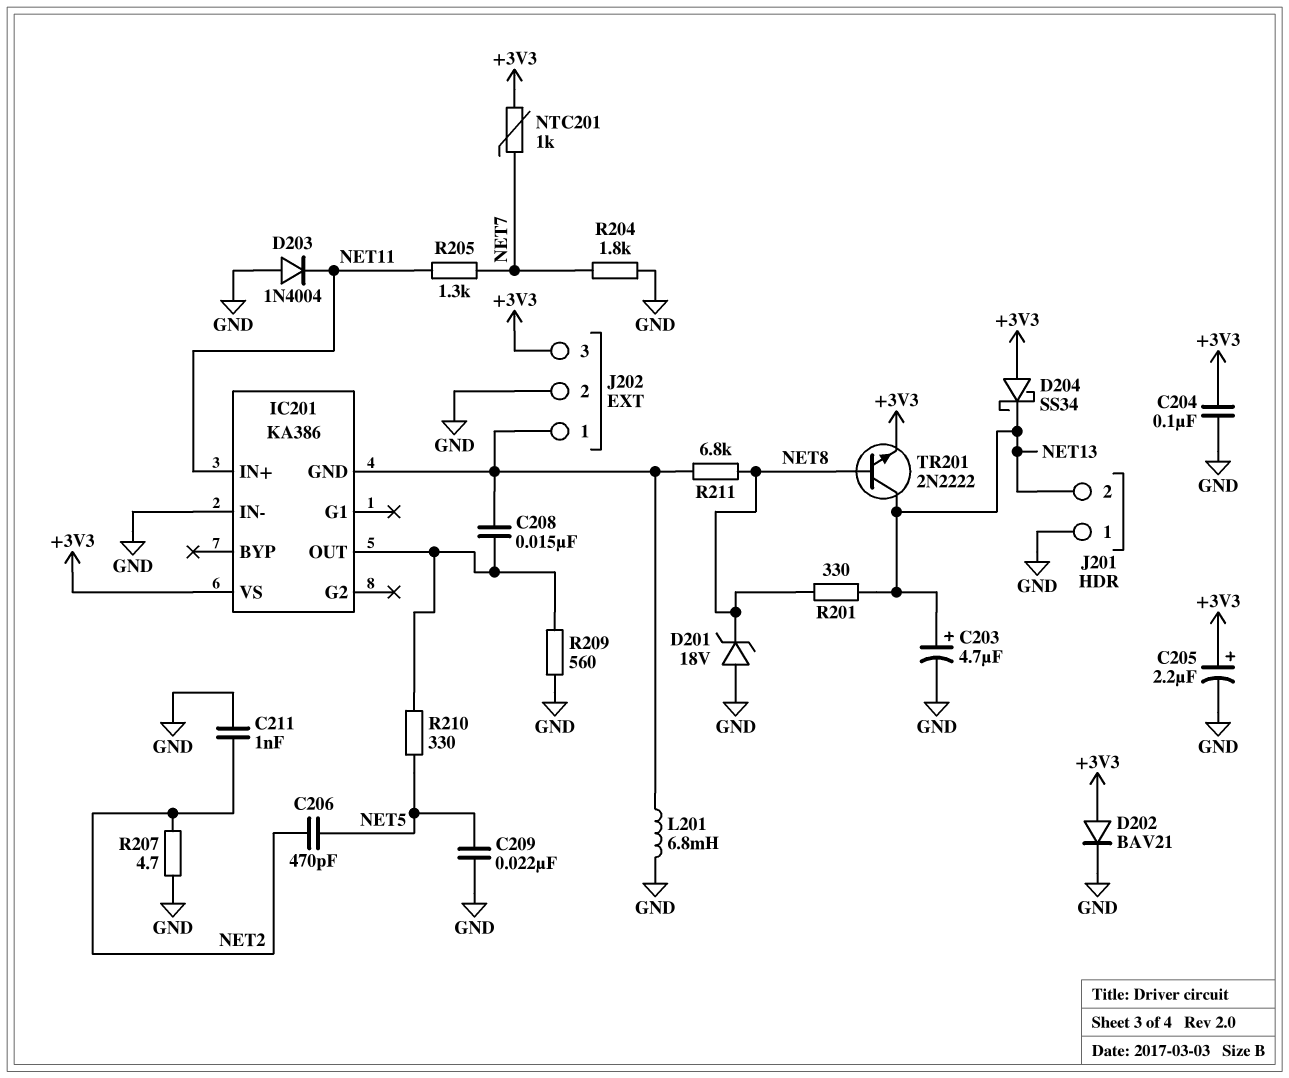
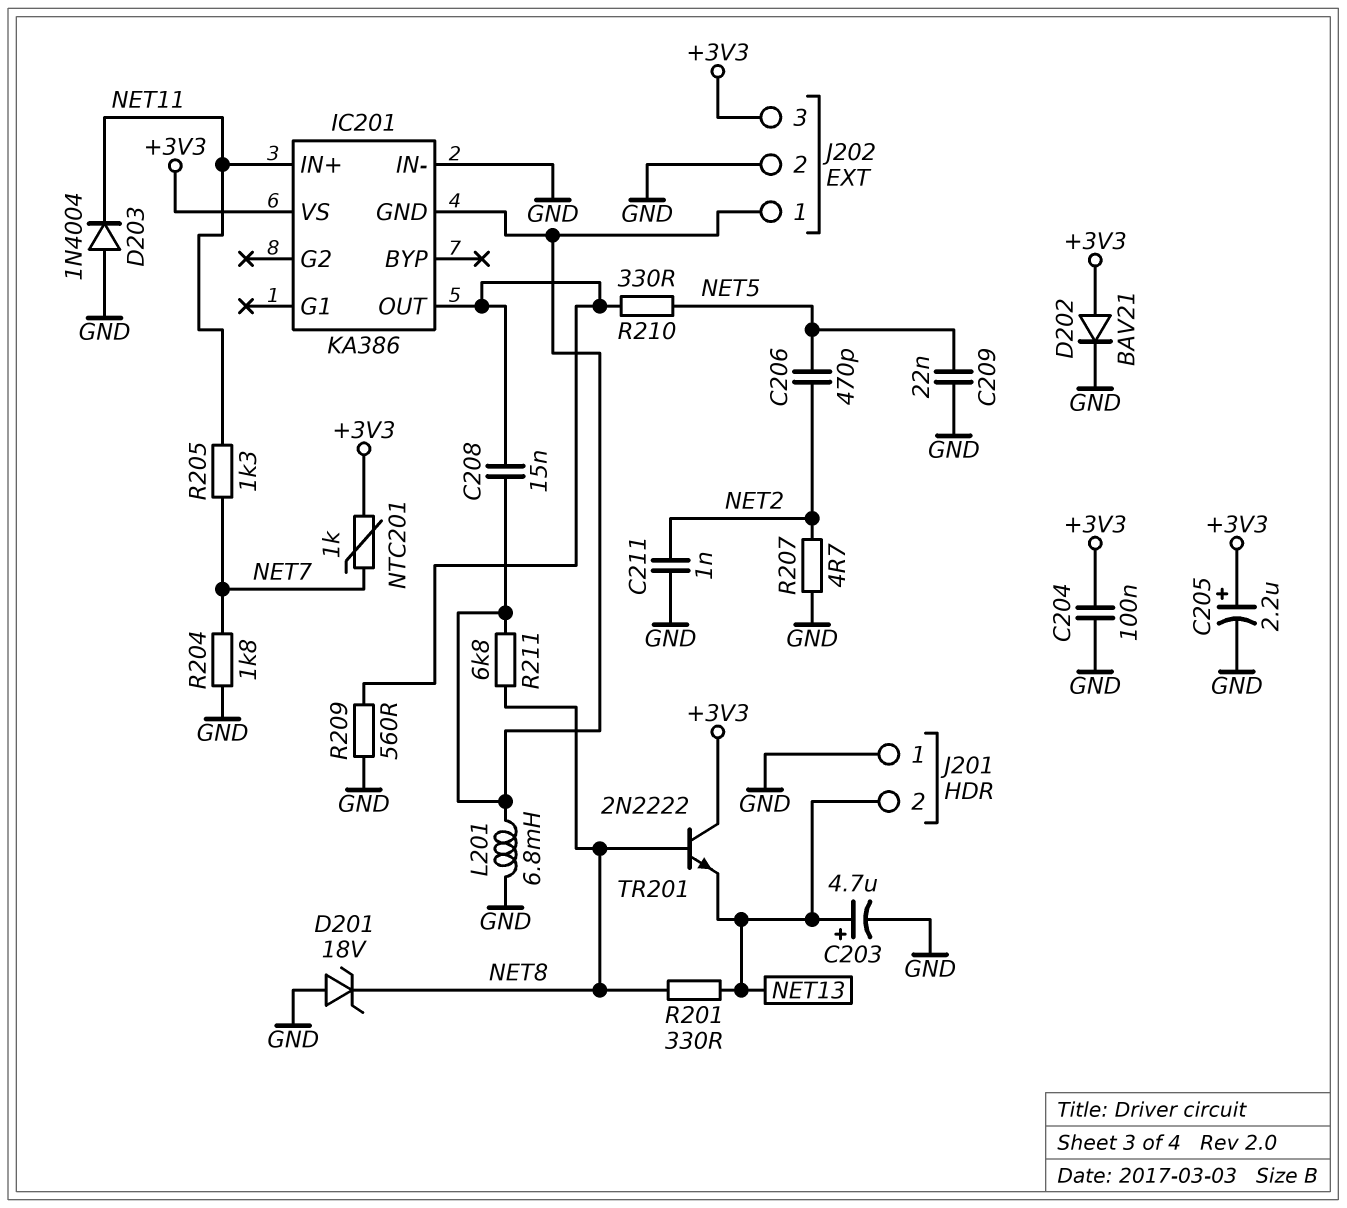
D204: schottky SS34 (A +3V3, K NET13) -> none
TR201: NPN 2N2222 (B NET8, C NET13, E +3V3) -> NPN 2N2222 (B NET8, C +3V3, E NET13)

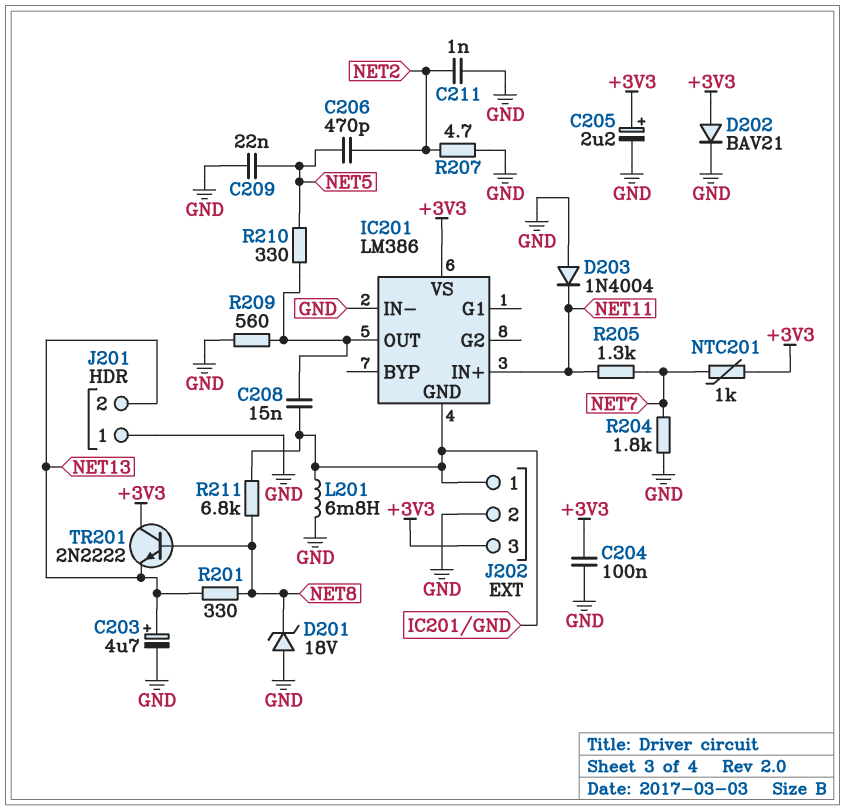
IC201: KA386 -> LM386

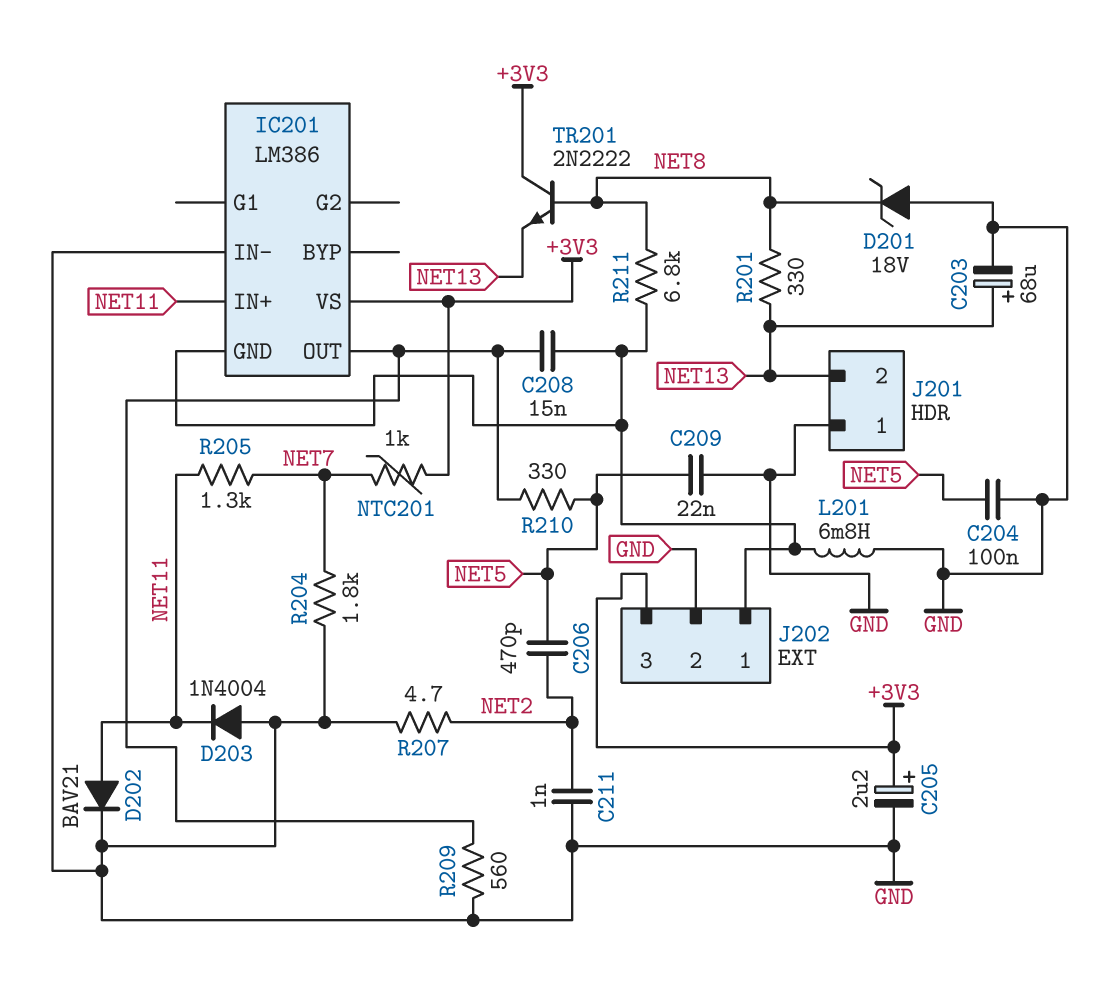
C203: 4.7uF (plus NET13, minus GND) -> 68uF (plus NET13, minus GND)
C204: 100nF (+3V3, GND) -> 100nF (GND, NET5)
D202: diode BAV21 (A +3V3, K GND) -> diode BAV21 (A NET11, K GND)

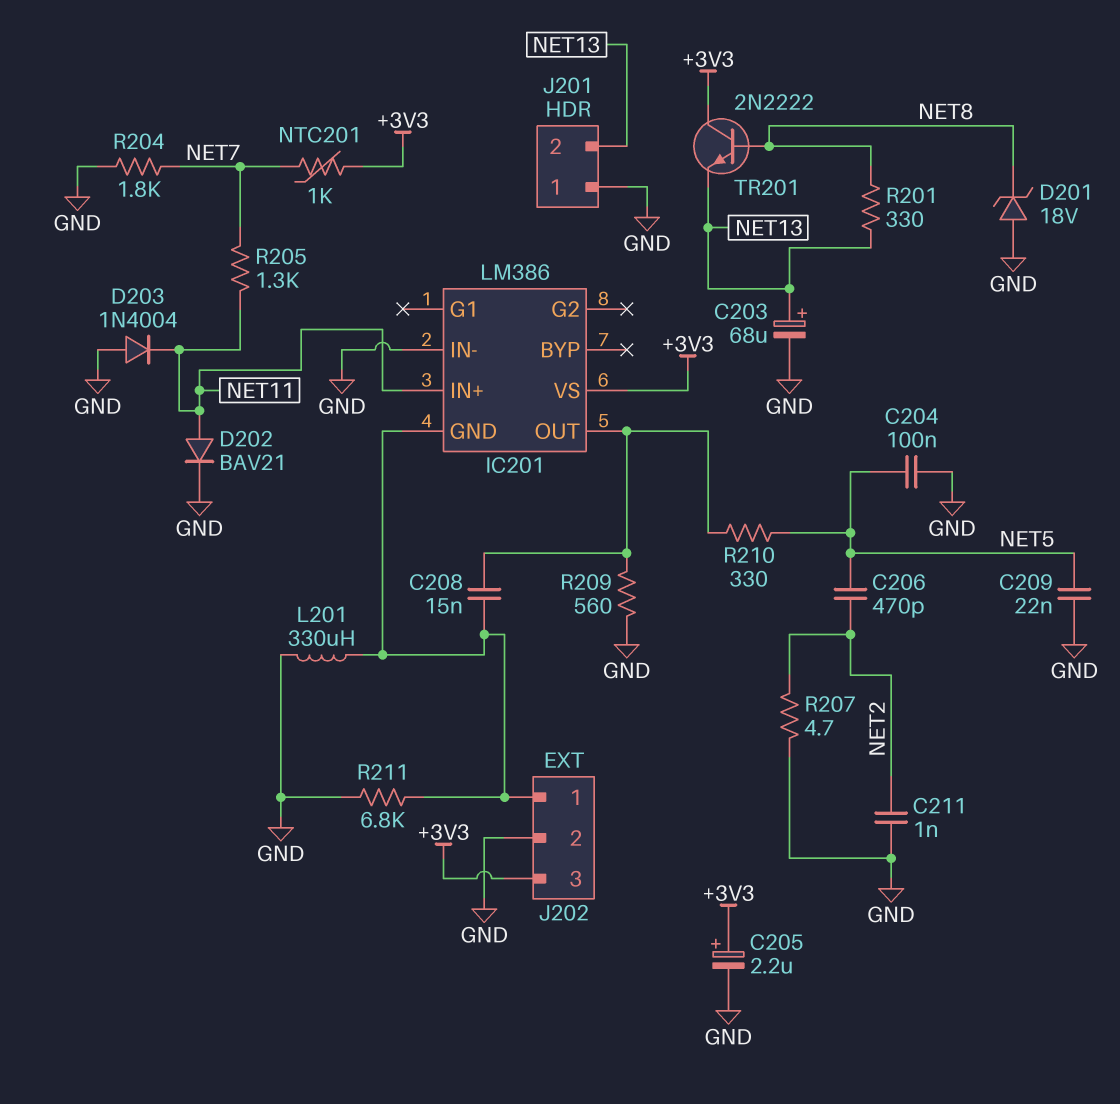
L201: 6.8mH (GND, IC201/GND) -> 330uH (GND, IC201/GND)
R211: 6.8k (IC201/GND, NET8) -> 6.8k (GND, IC201/GND)

